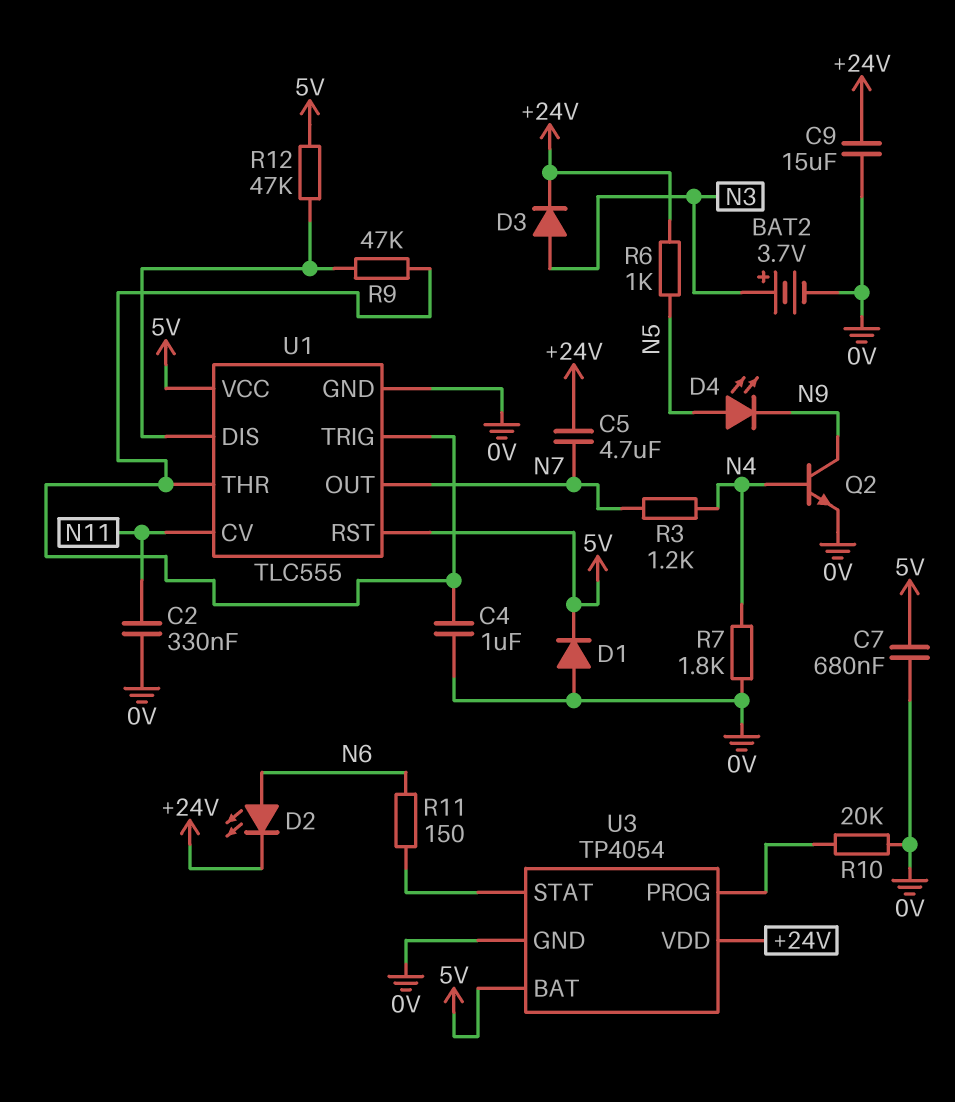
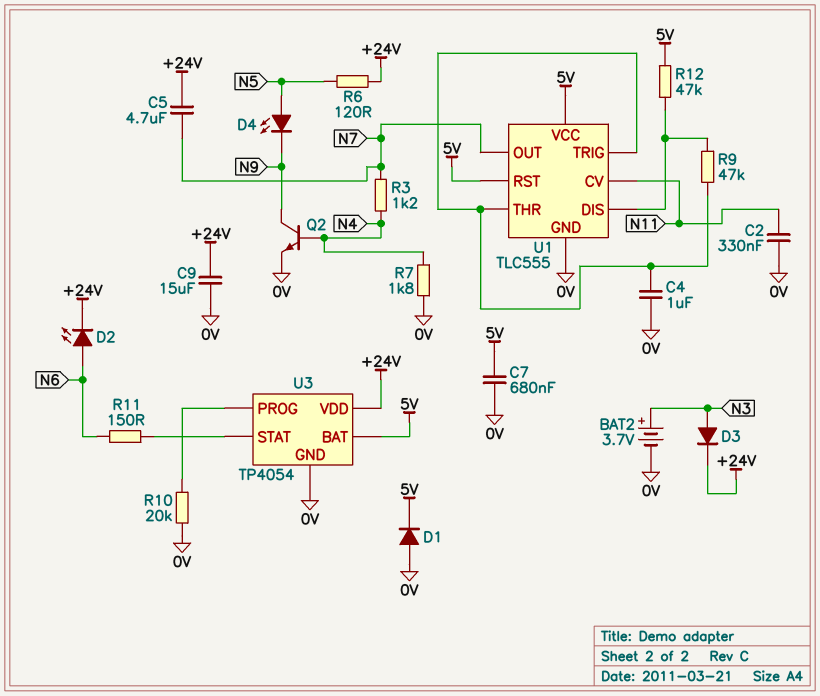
R6: 1k (+24V, N5) -> 120 (+24V, N5)

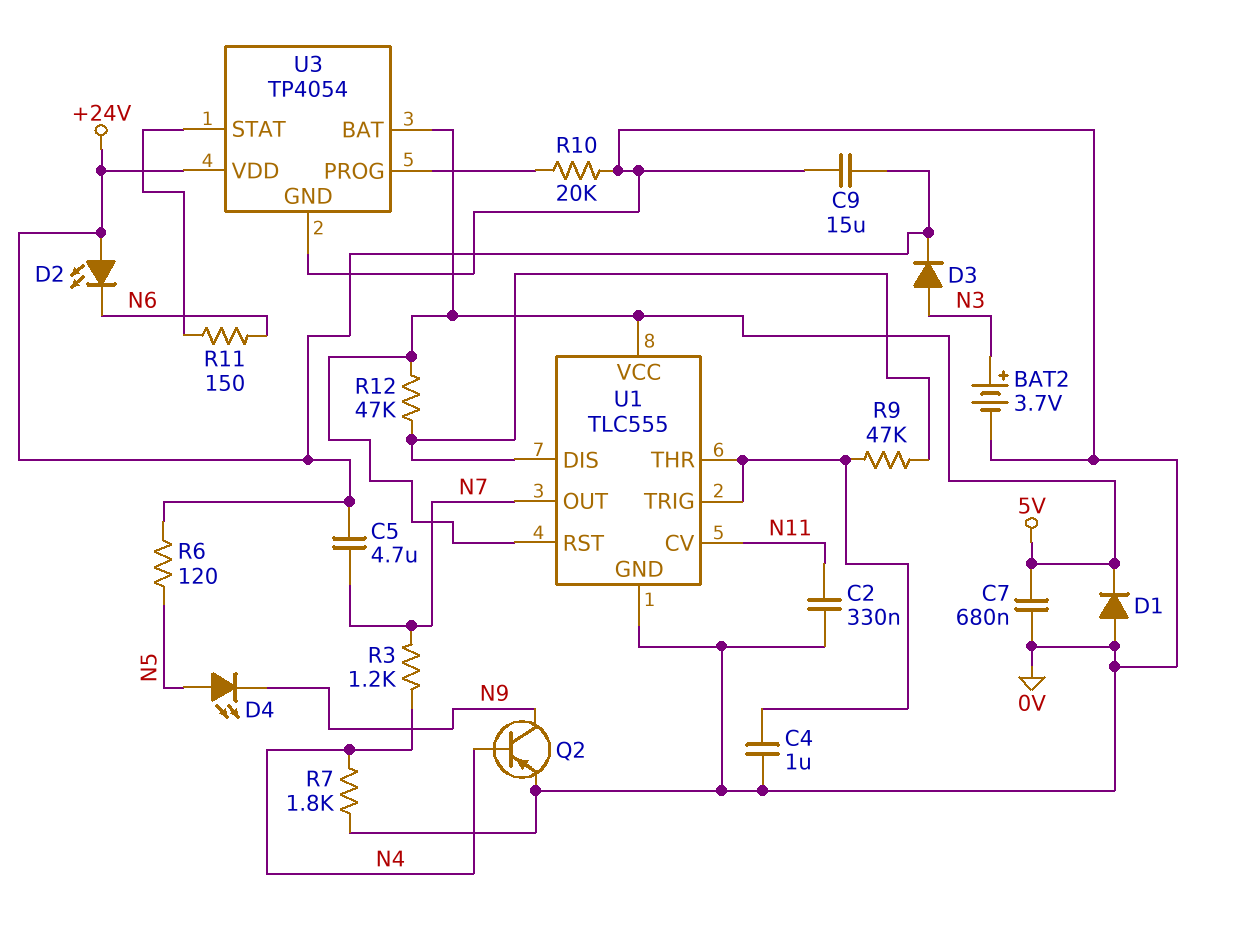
D2: LED (A N6, K +24V) -> LED (A +24V, K N6)
Q2: NPN (B N4, C N9, E 0V) -> PNP (B N4, C N9, E 0V)

